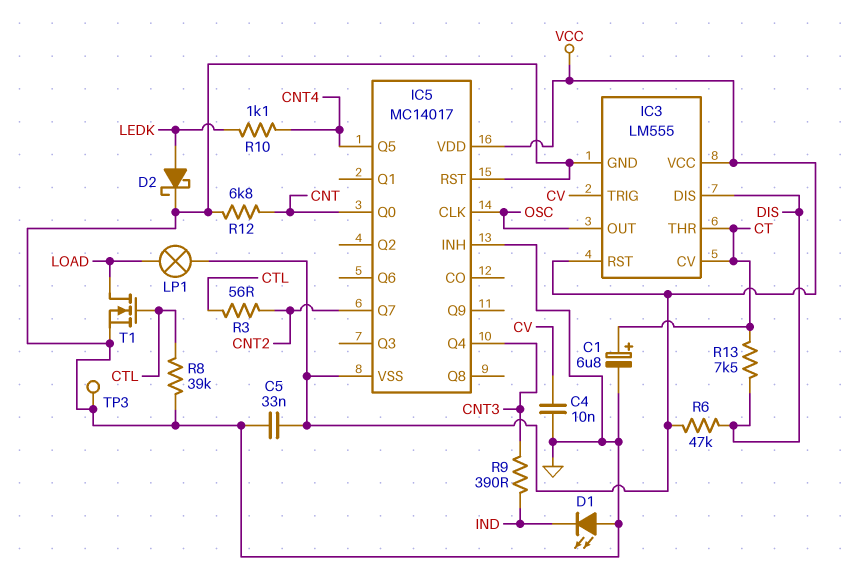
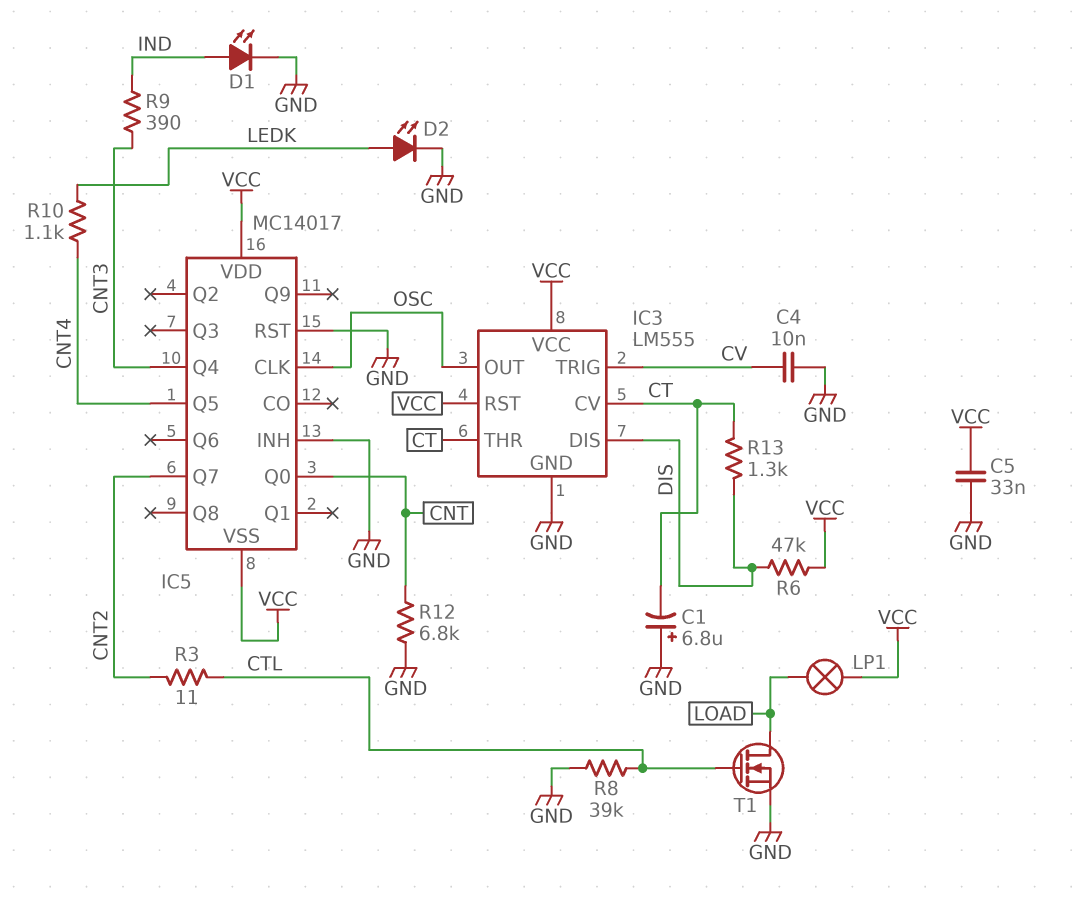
C1: 6.8uF (plus CT, minus GND) -> 6.8uF (plus GND, minus CT)
D1: LED (A GND, K IND) -> LED (A IND, K GND)
D2: schottky (A LEDK, K GND) -> LED (A LEDK, K GND)
R3: 56 (CNT2, CTL) -> 11 (CNT2, CTL)
R13: 7.5k (CT, DIS) -> 1.3k (CT, DIS)
TP3: test point (GND) -> none

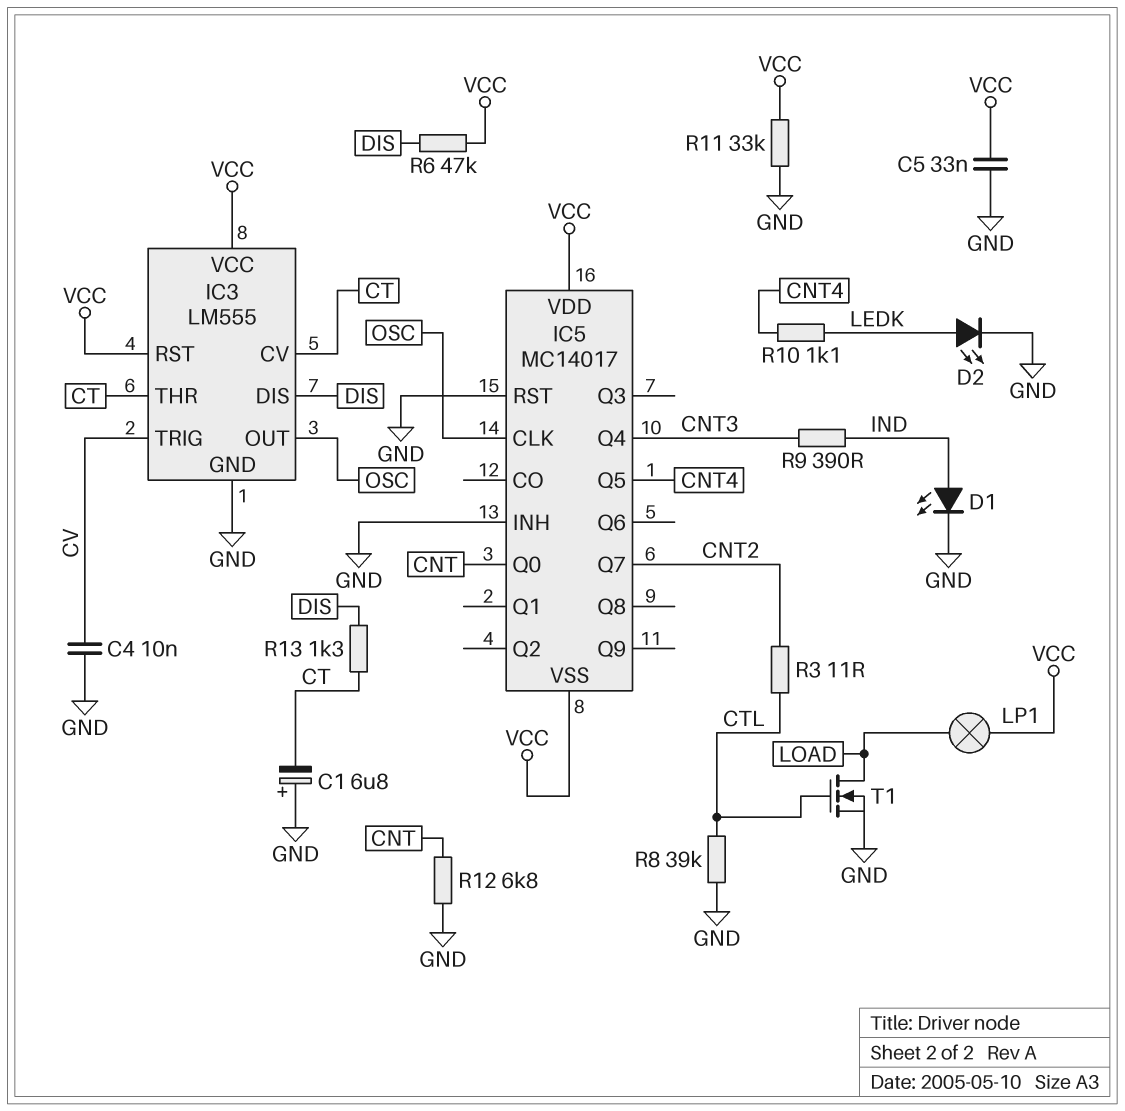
R11: none -> 33k (GND, VCC)

